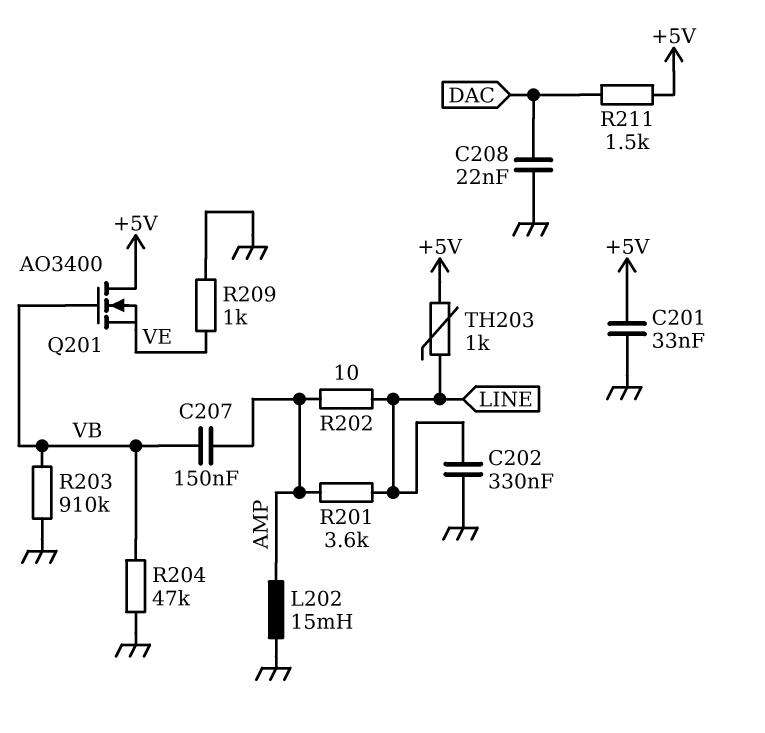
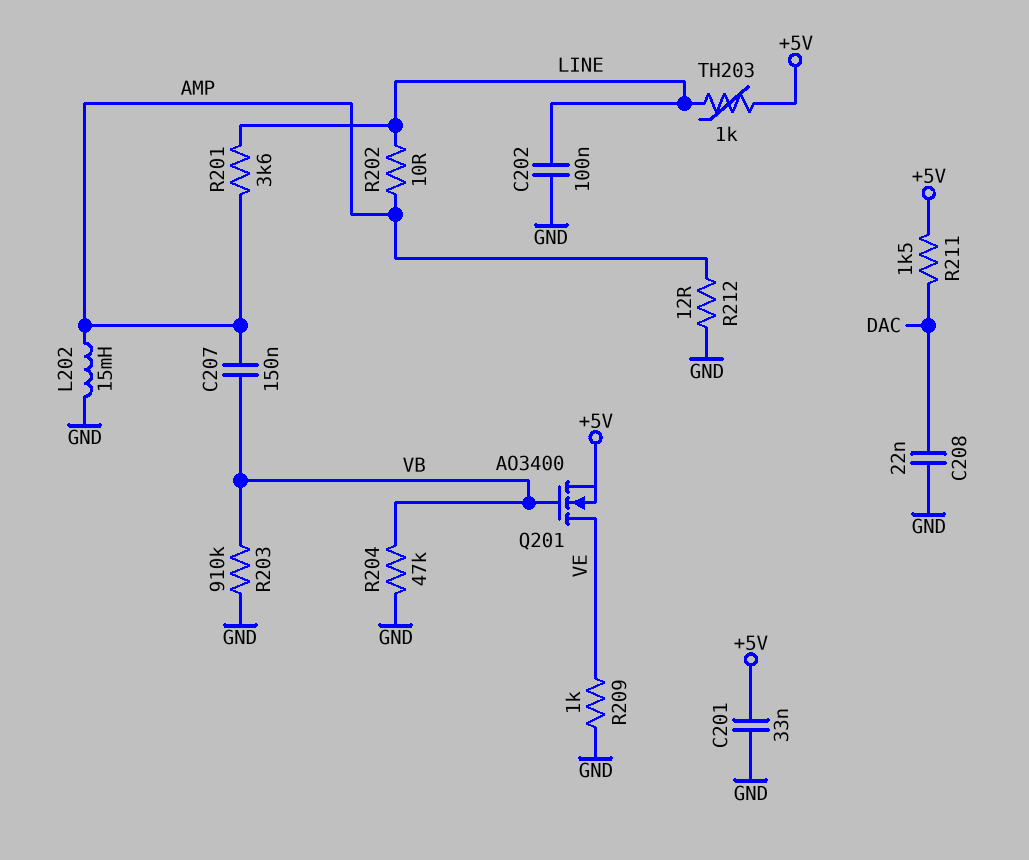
C202: 330nF (GND, LINE) -> 100nF (GND, LINE)
Q201: NMOS AO3400 (G VB, D +5V, S VE) -> NMOS AO3400 (G VB, D VE, S +5V)
R212: none -> 12 (AMP, GND)

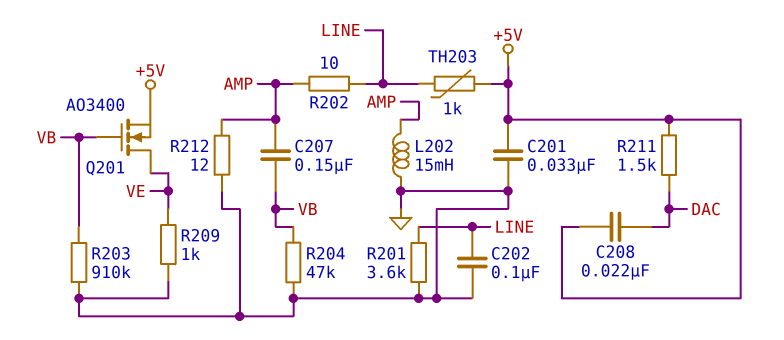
C208: 22nF (DAC, GND) -> 22nF (+5V, DAC)
R201: 3.6k (AMP, LINE) -> 3.6k (GND, LINE)

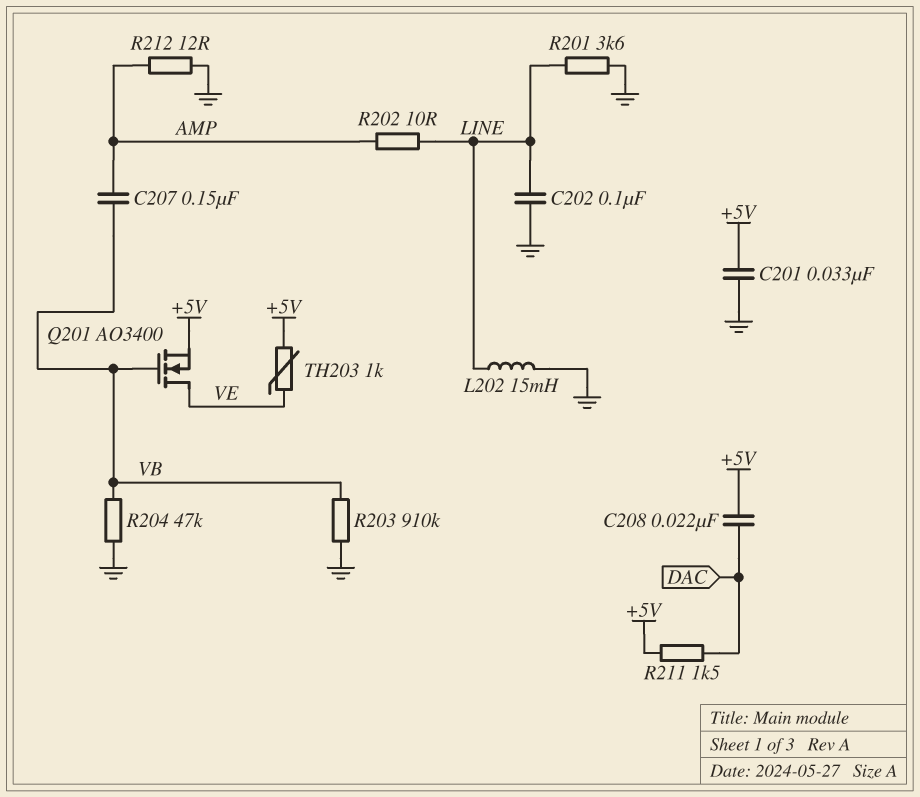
L202: 15mH (AMP, GND) -> 15mH (GND, LINE)
R209: 1k (GND, VE) -> none
TH203: 1k (+5V, LINE) -> 1k (+5V, VE)

